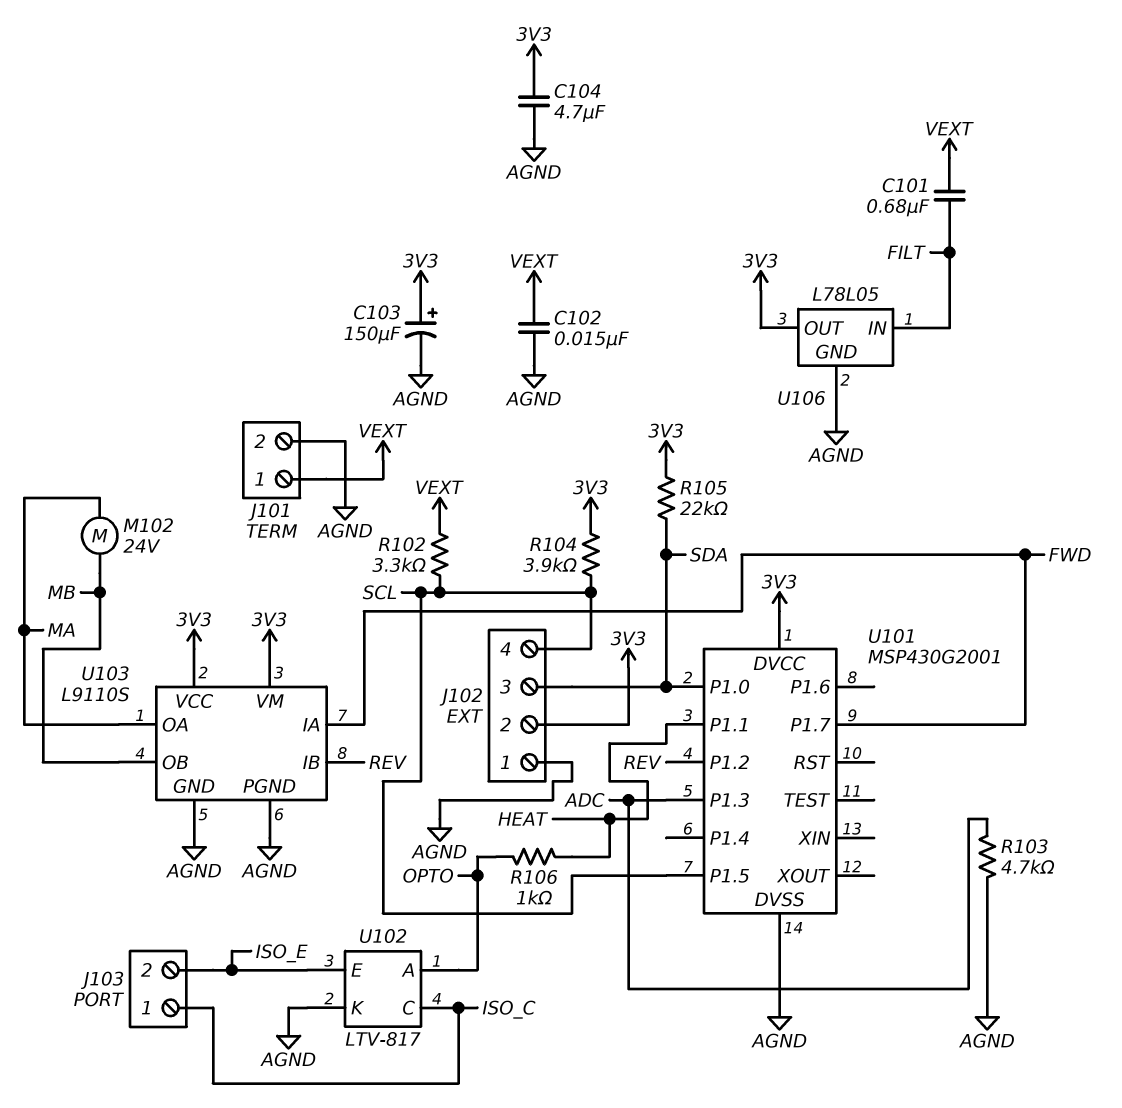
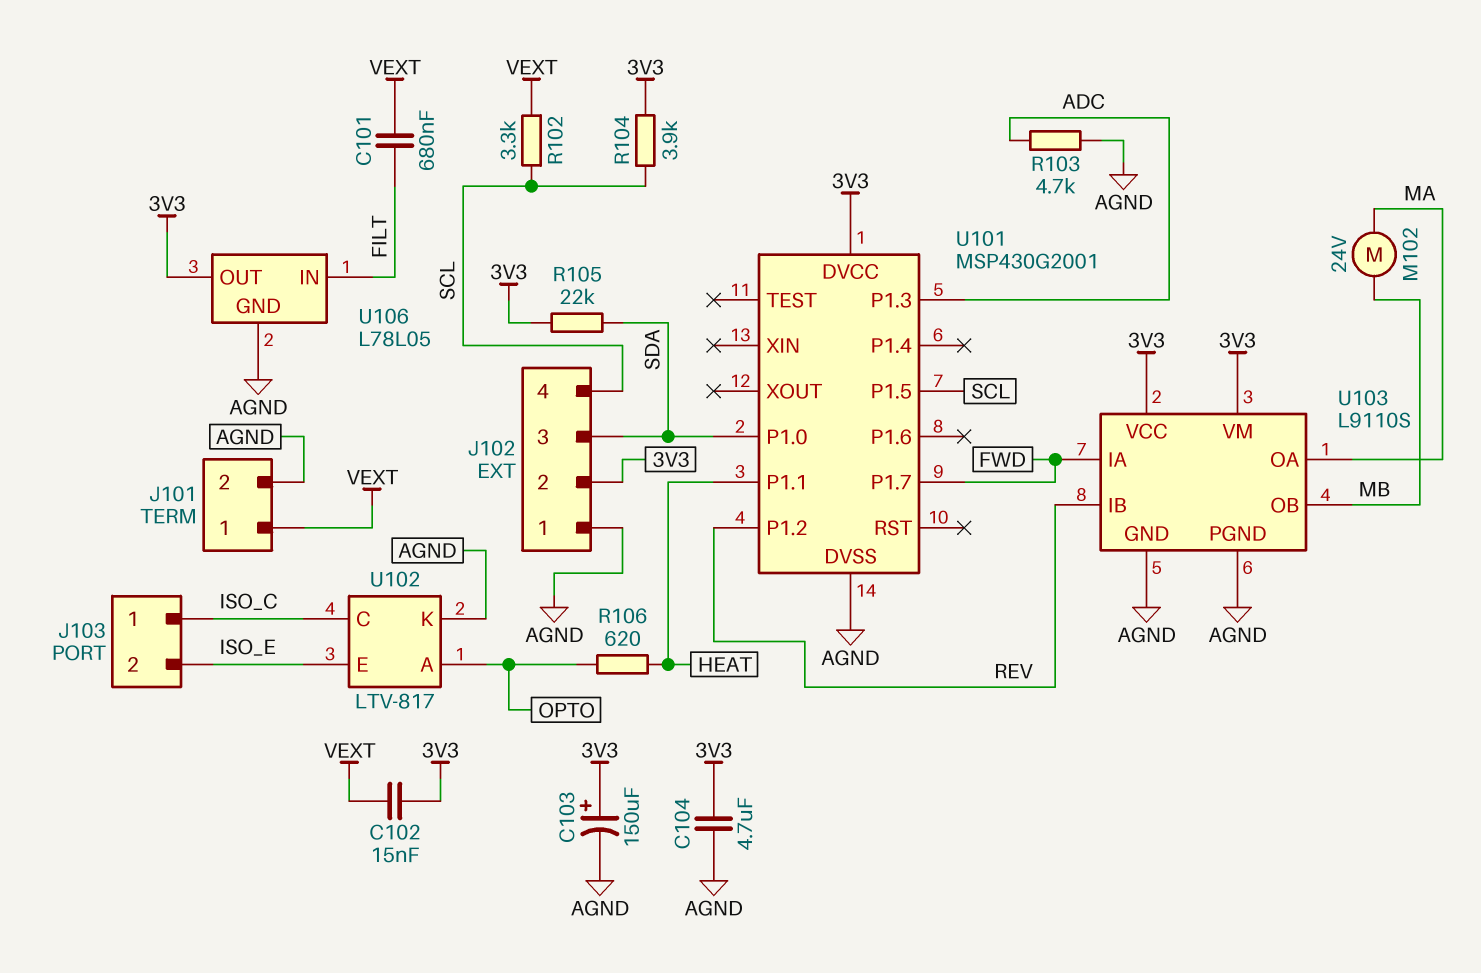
C102: 15nF (AGND, VEXT) -> 15nF (3V3, VEXT)
R106: 1k (HEAT, OPTO) -> 620 (HEAT, OPTO)

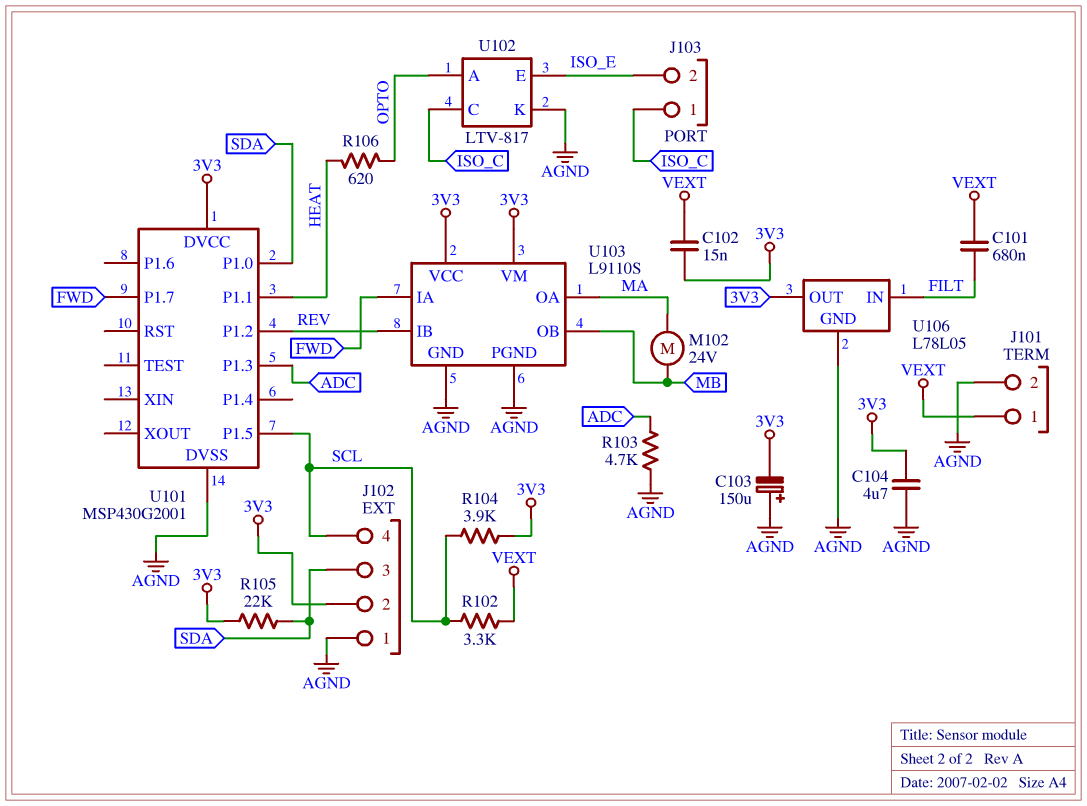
C103: 150uF (plus 3V3, minus AGND) -> 150uF (plus AGND, minus 3V3)

